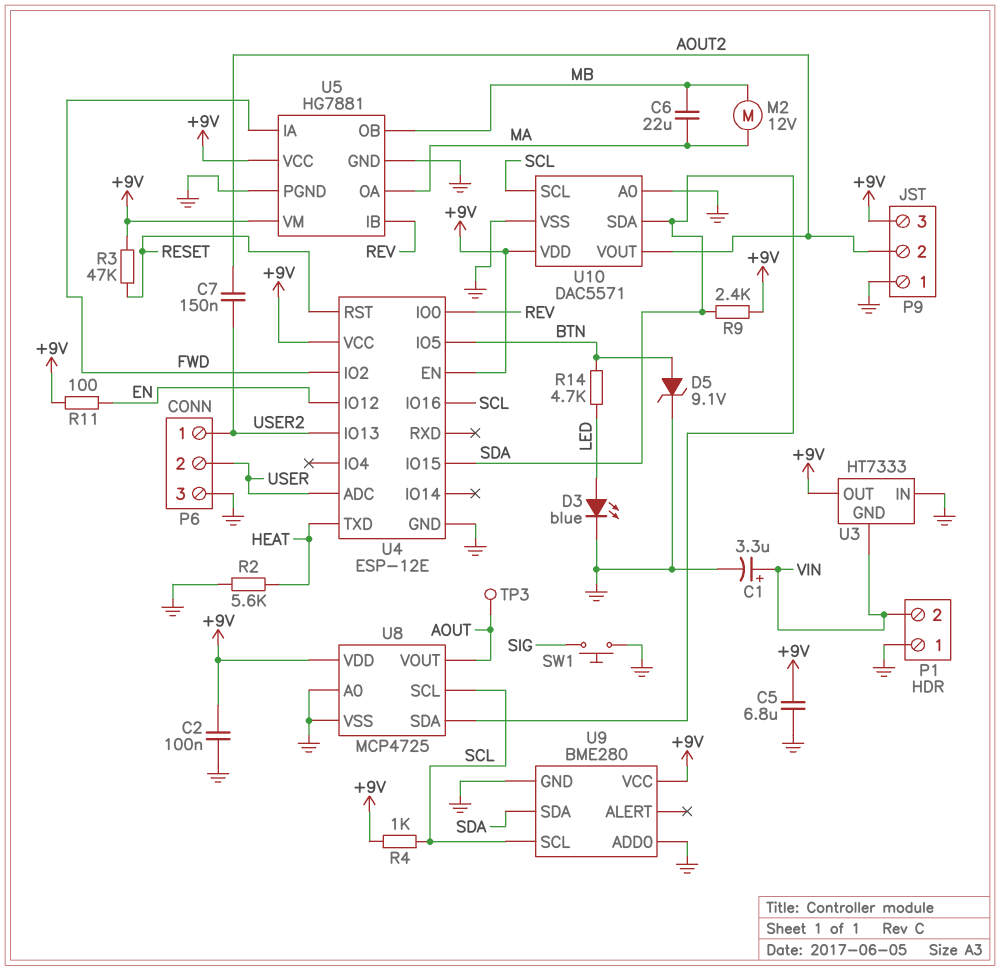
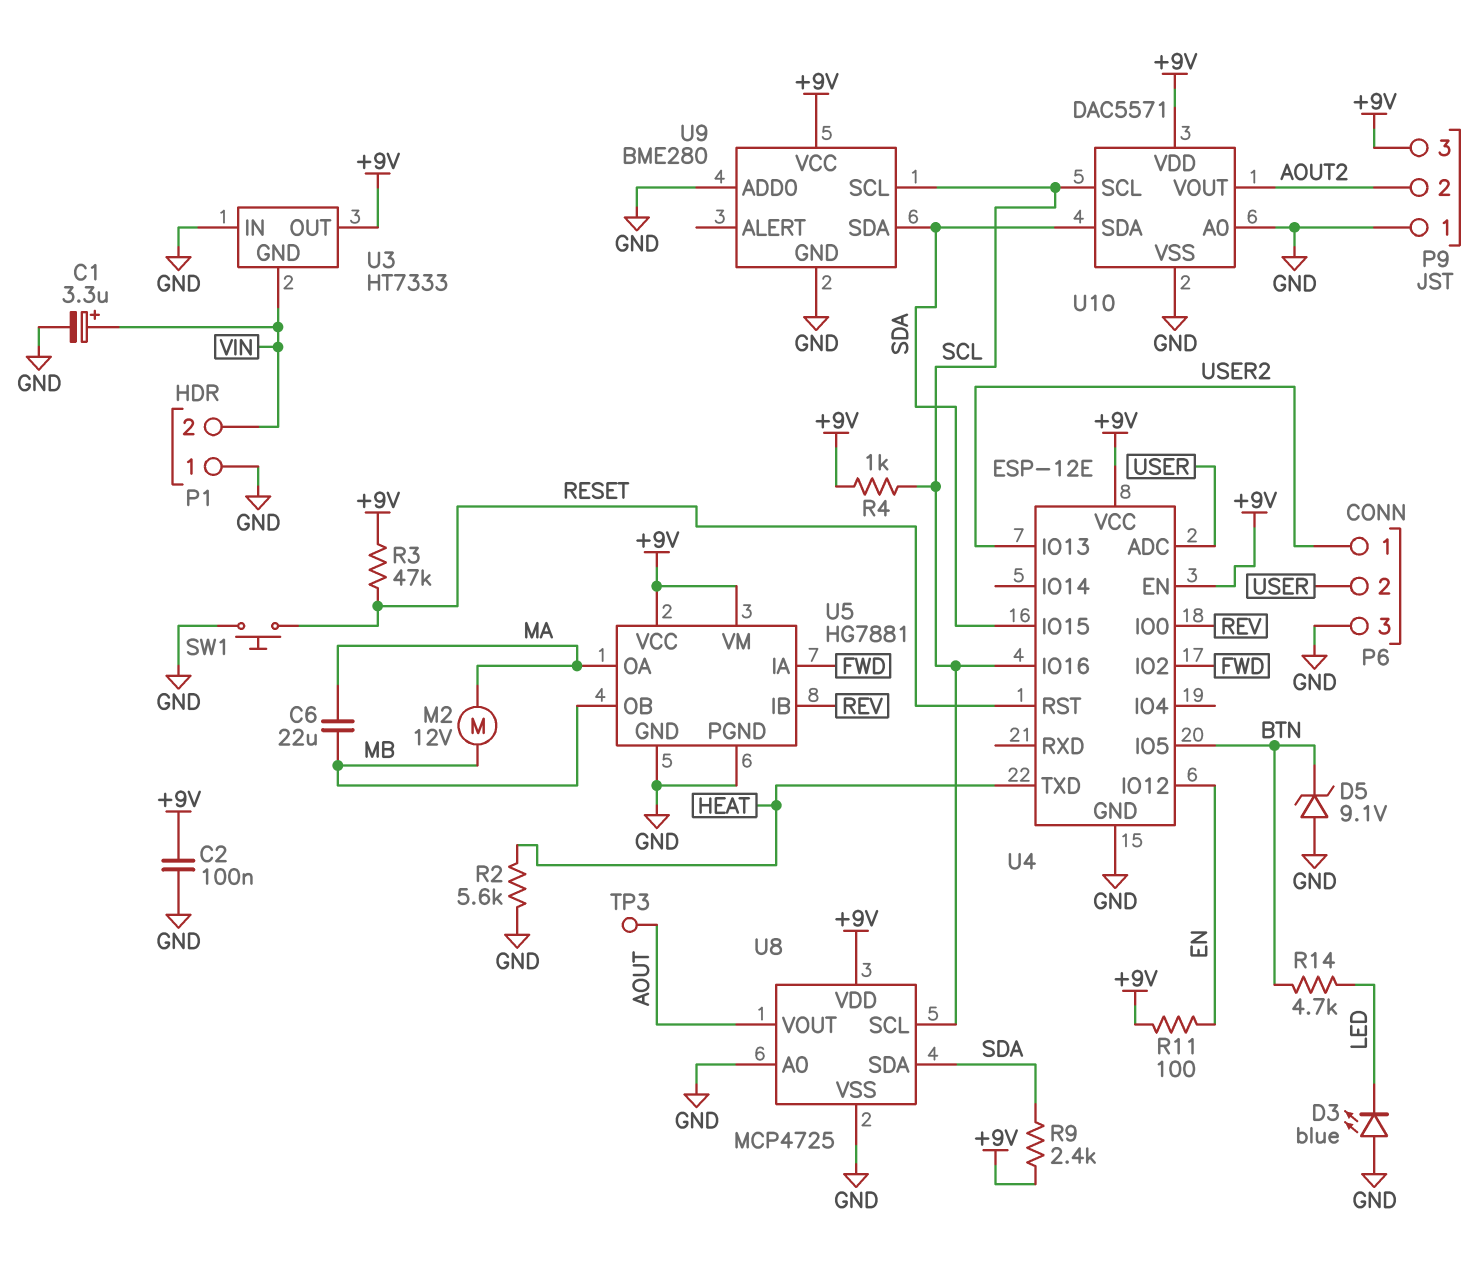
C5: 6.8uF (+9V, GND) -> none
C7: 150nF (AOUT2, USER2) -> none
D3: LED blue (A LED, K GND) -> LED blue (A GND, K LED)
D5: zener 9.1V (A BTN, K GND) -> zener 9.1V (A GND, K BTN)
SW1: button (GND, SIG) -> button (GND, RESET)

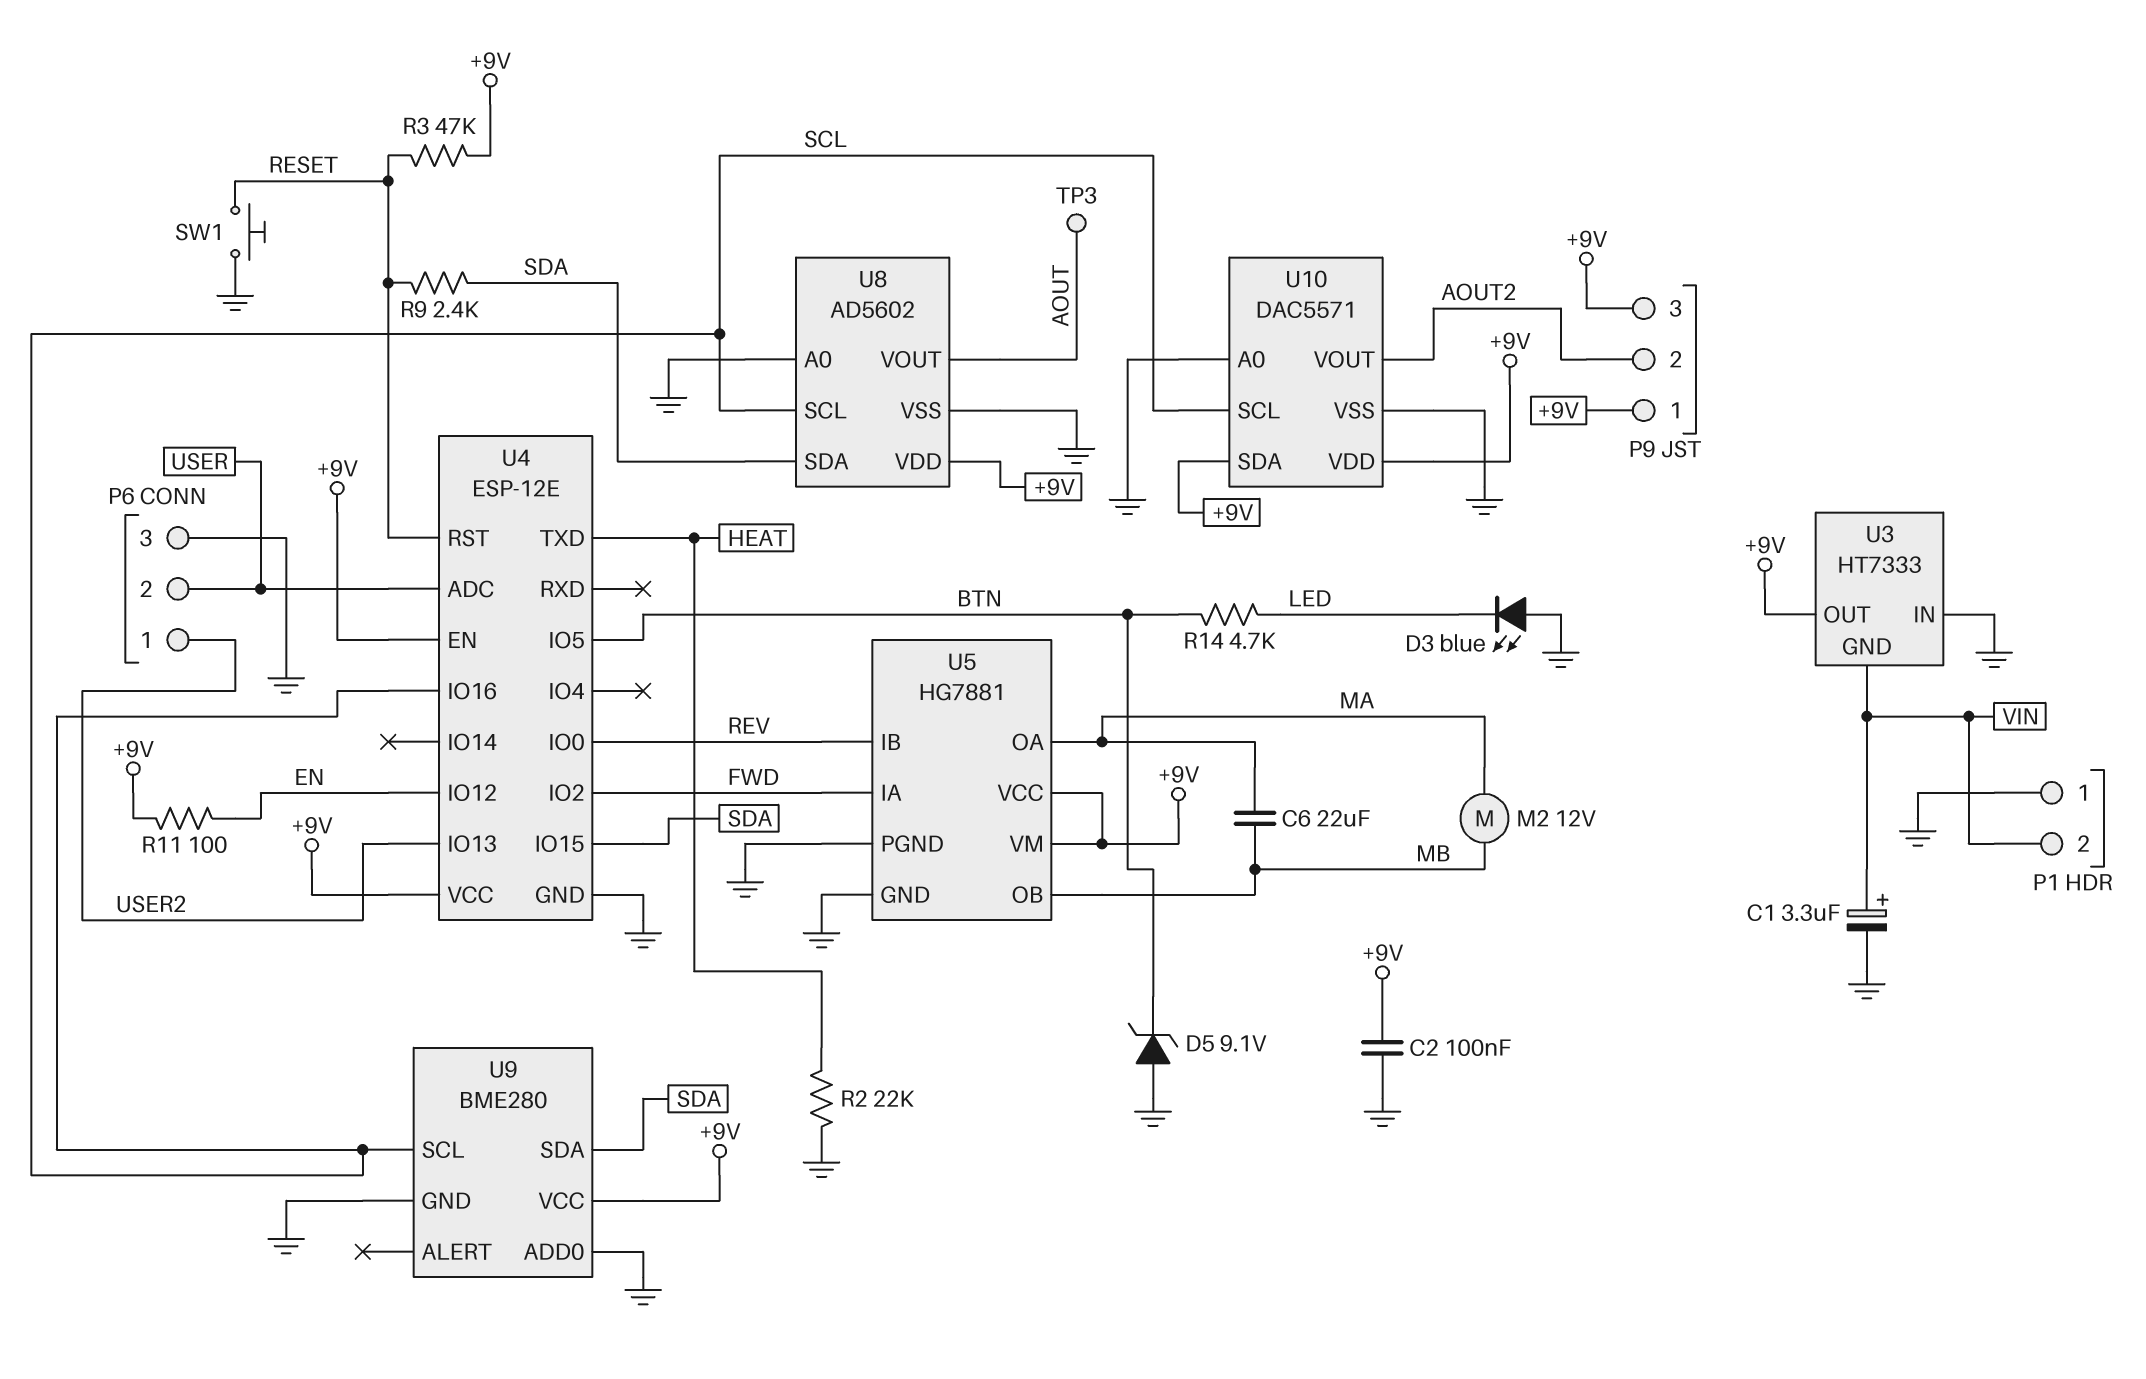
P9 pin 1: GND -> +9V
R2: 5.6k (GND, HEAT) -> 22k (GND, HEAT)
R4: 1k (+9V, SCL) -> none
R9: 2.4k (+9V, SDA) -> 2.4k (RESET, SDA)
U8: MCP4725 -> AD5602
U10 pin SDA: SDA -> +9V

